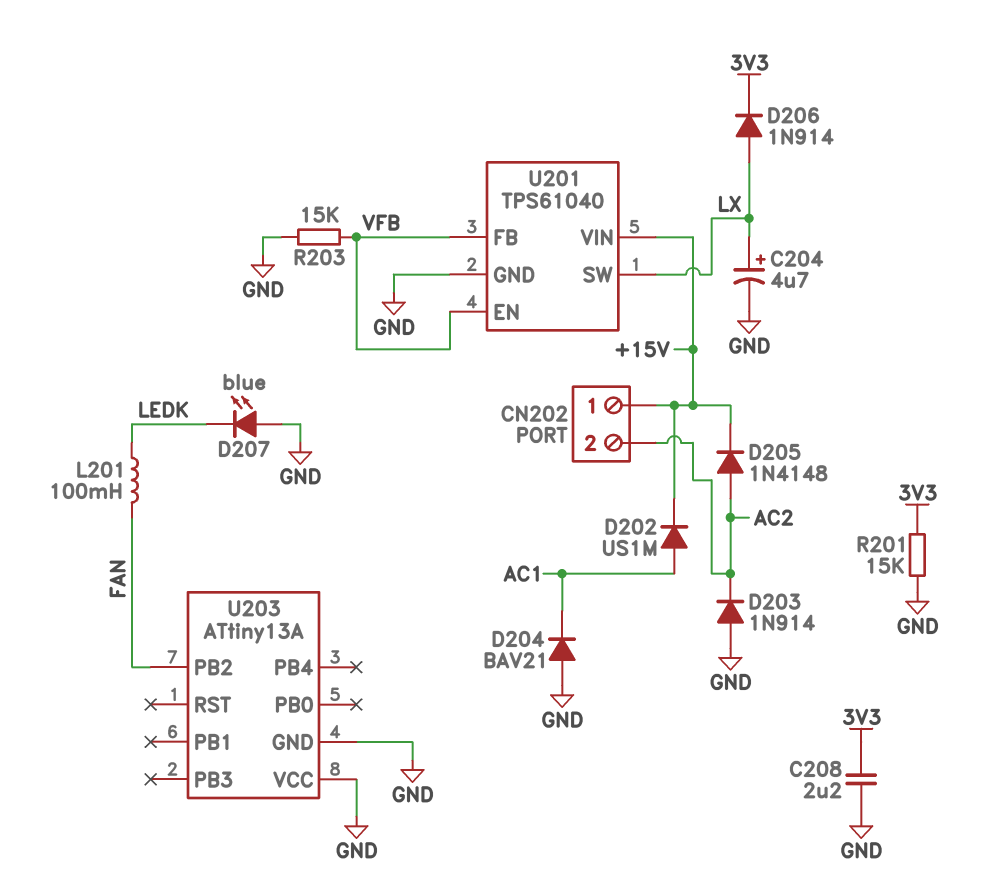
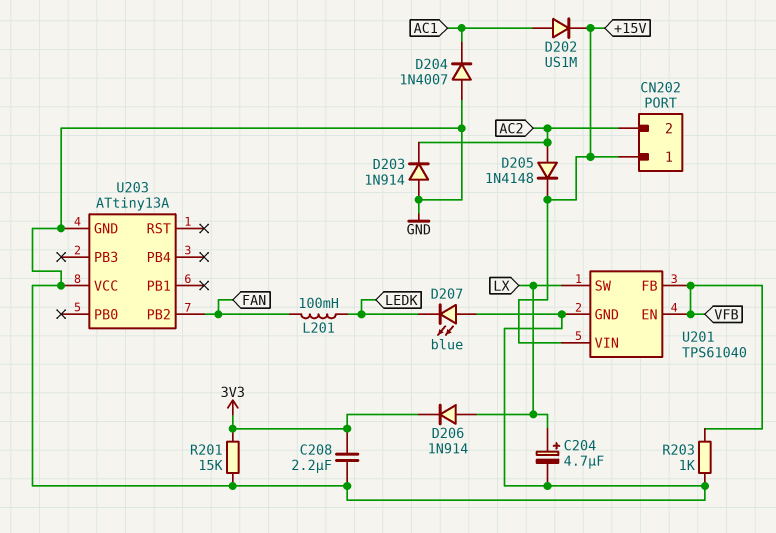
D204: diode BAV21 (A GND, K AC1) -> diode 1N4007 (A GND, K AC1)
R203: 15k (GND, VFB) -> 1k (GND, VFB)

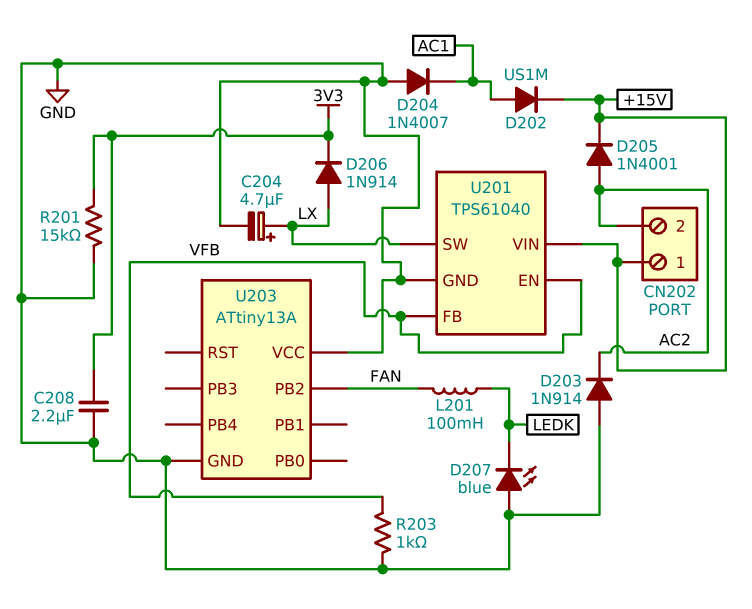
D205: diode 1N4148 (A AC2, K +15V) -> diode 1N4001 (A AC2, K +15V)

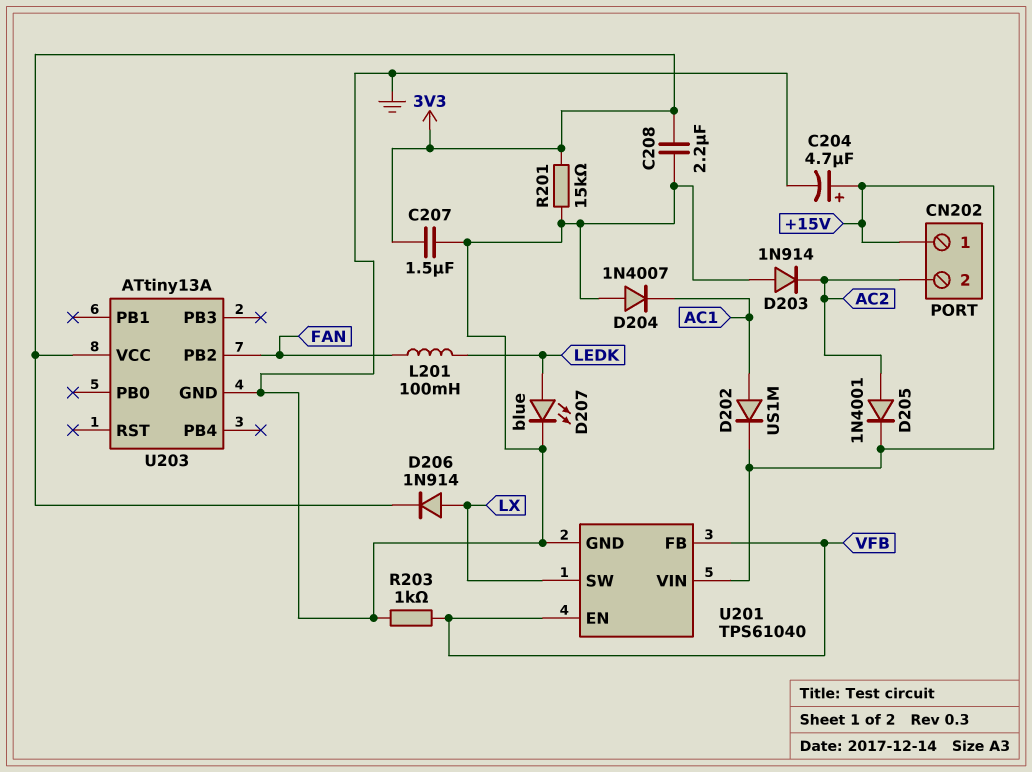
C204: 4.7uF (plus LX, minus GND) -> 4.7uF (plus +15V, minus GND)
C207: none -> 1.5uF (3V3, GND)
D207: LED blue (A GND, K LEDK) -> LED blue (A LEDK, K GND)
U203 pin VCC: GND -> 3V3

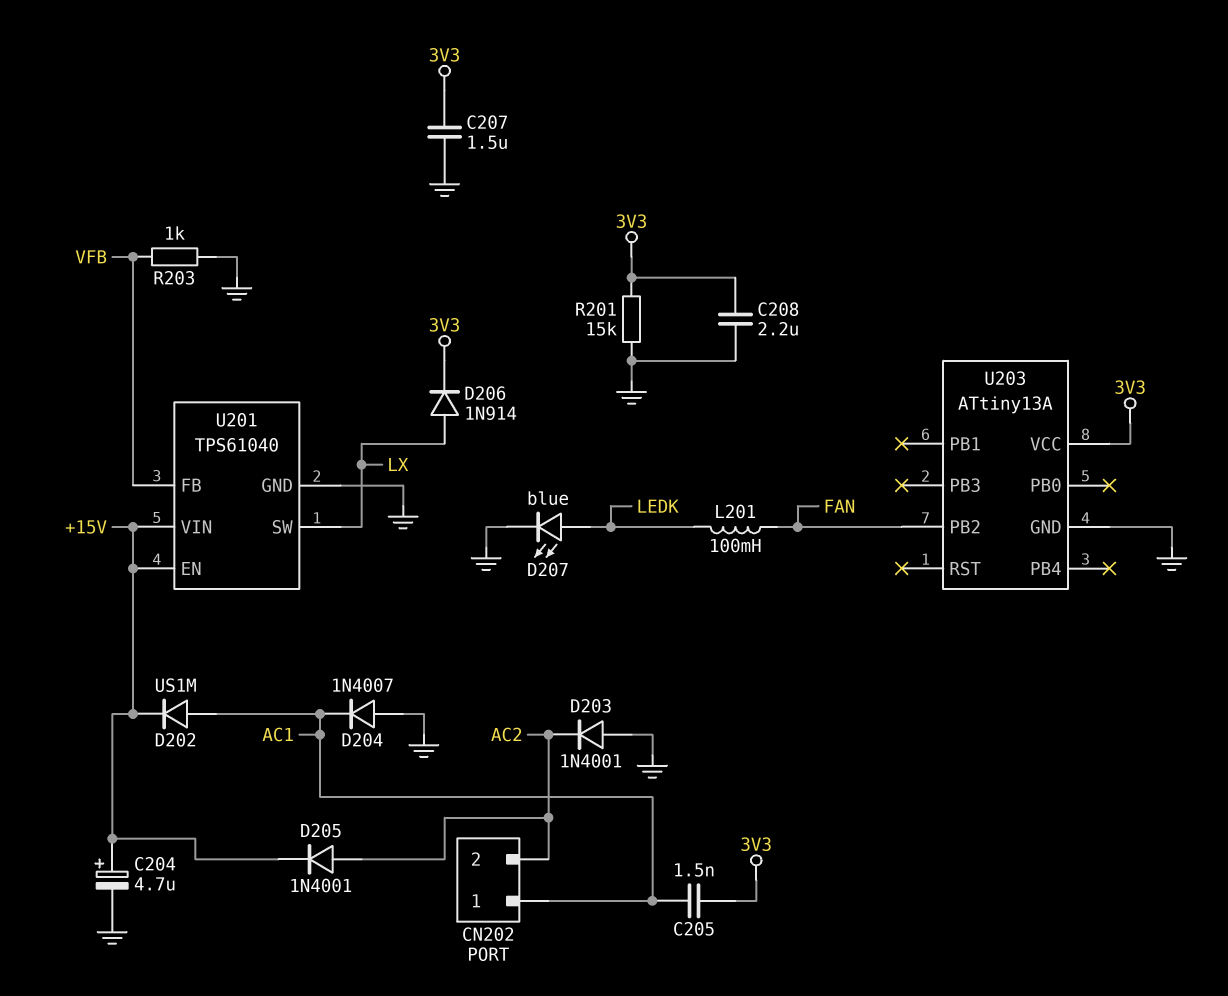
C205: none -> 1.5nF (3V3, AC1)
CN202 pin 1: +15V -> AC1
D203: diode 1N914 (A GND, K AC2) -> diode 1N4001 (A GND, K AC2)
U201 pin EN: VFB -> +15V

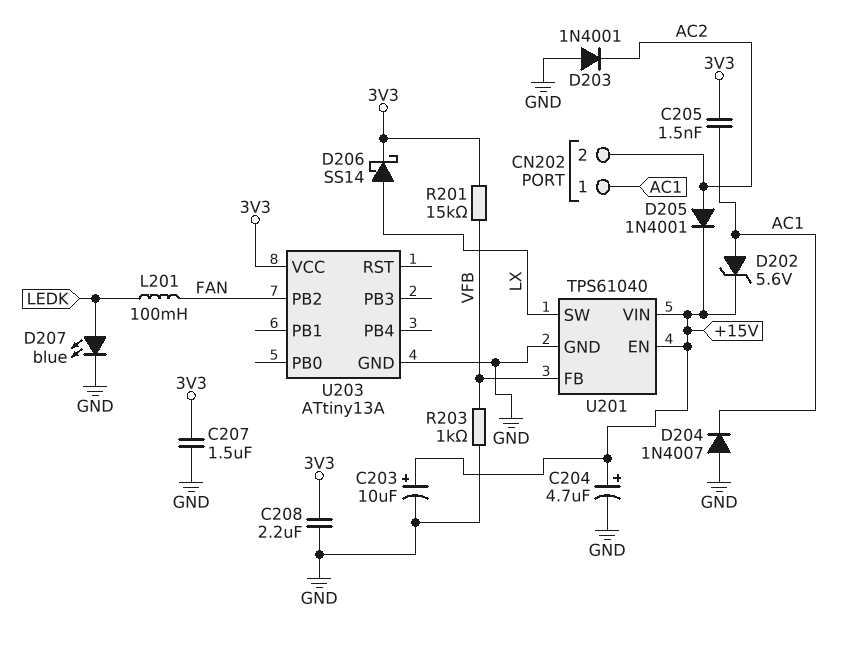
C203: none -> 10uF (plus +15V, minus GND)
D202: diode US1M (A AC1, K +15V) -> zener 5.6V (A AC1, K +15V)
D206: diode 1N914 (A LX, K 3V3) -> schottky SS14 (A LX, K 3V3)
R201: 15k (3V3, GND) -> 15k (3V3, VFB)

